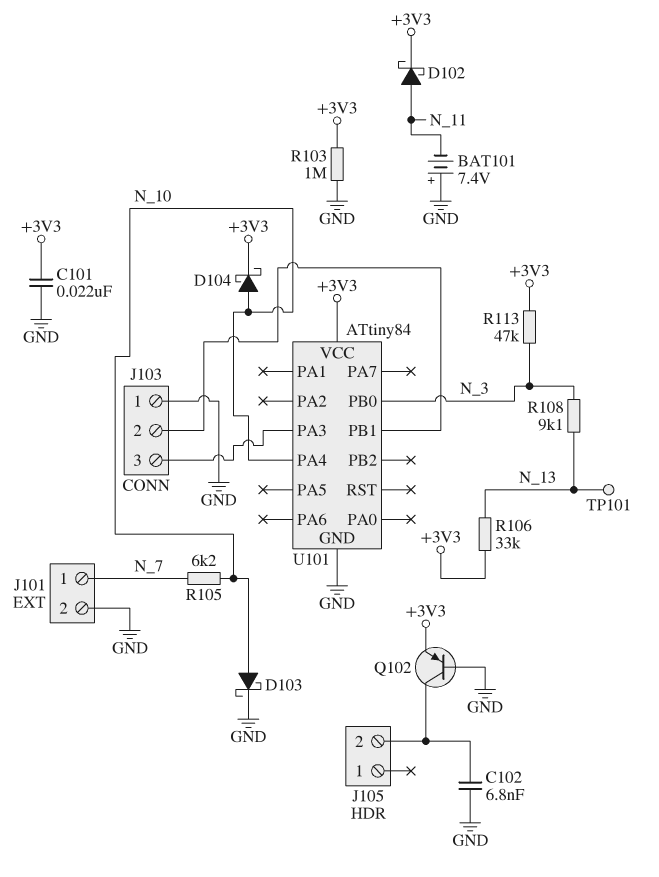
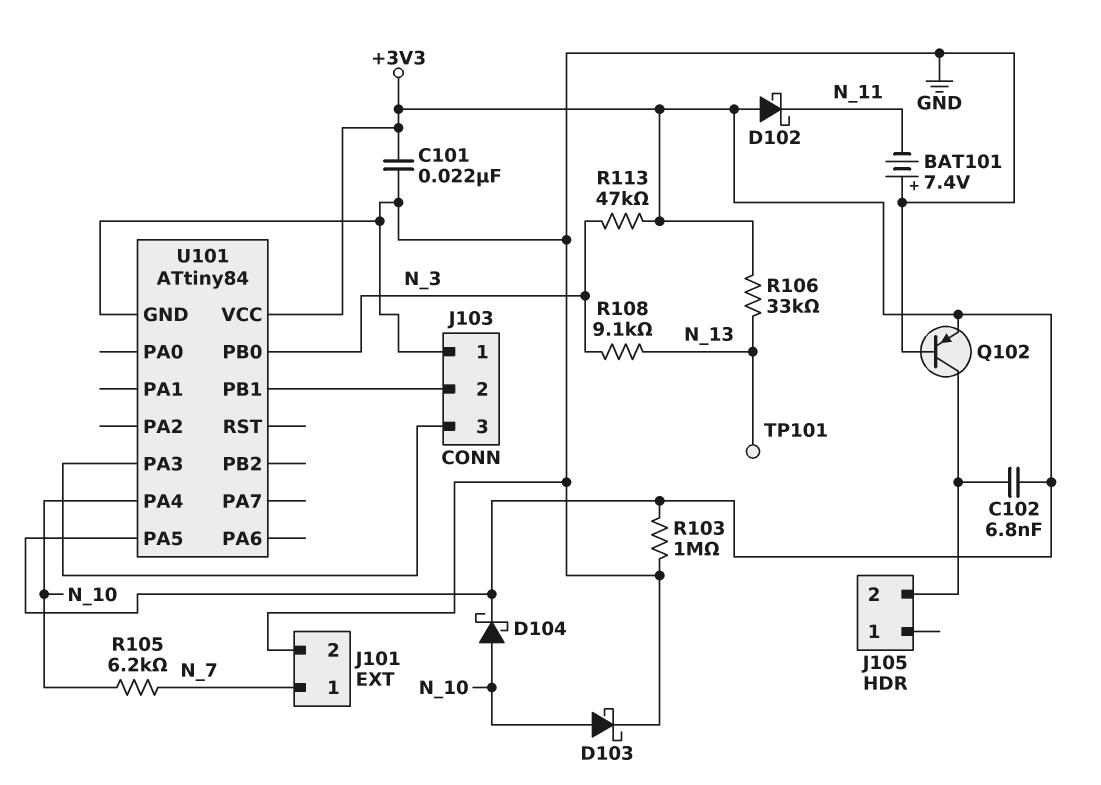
C102: 6.8nF (GND, J105/2) -> 6.8nF (+3V3, J105/2)
D102: schottky (A N_11, K +3V3) -> schottky (A +3V3, K N_11)
U101 pin PA5: none -> +3V3

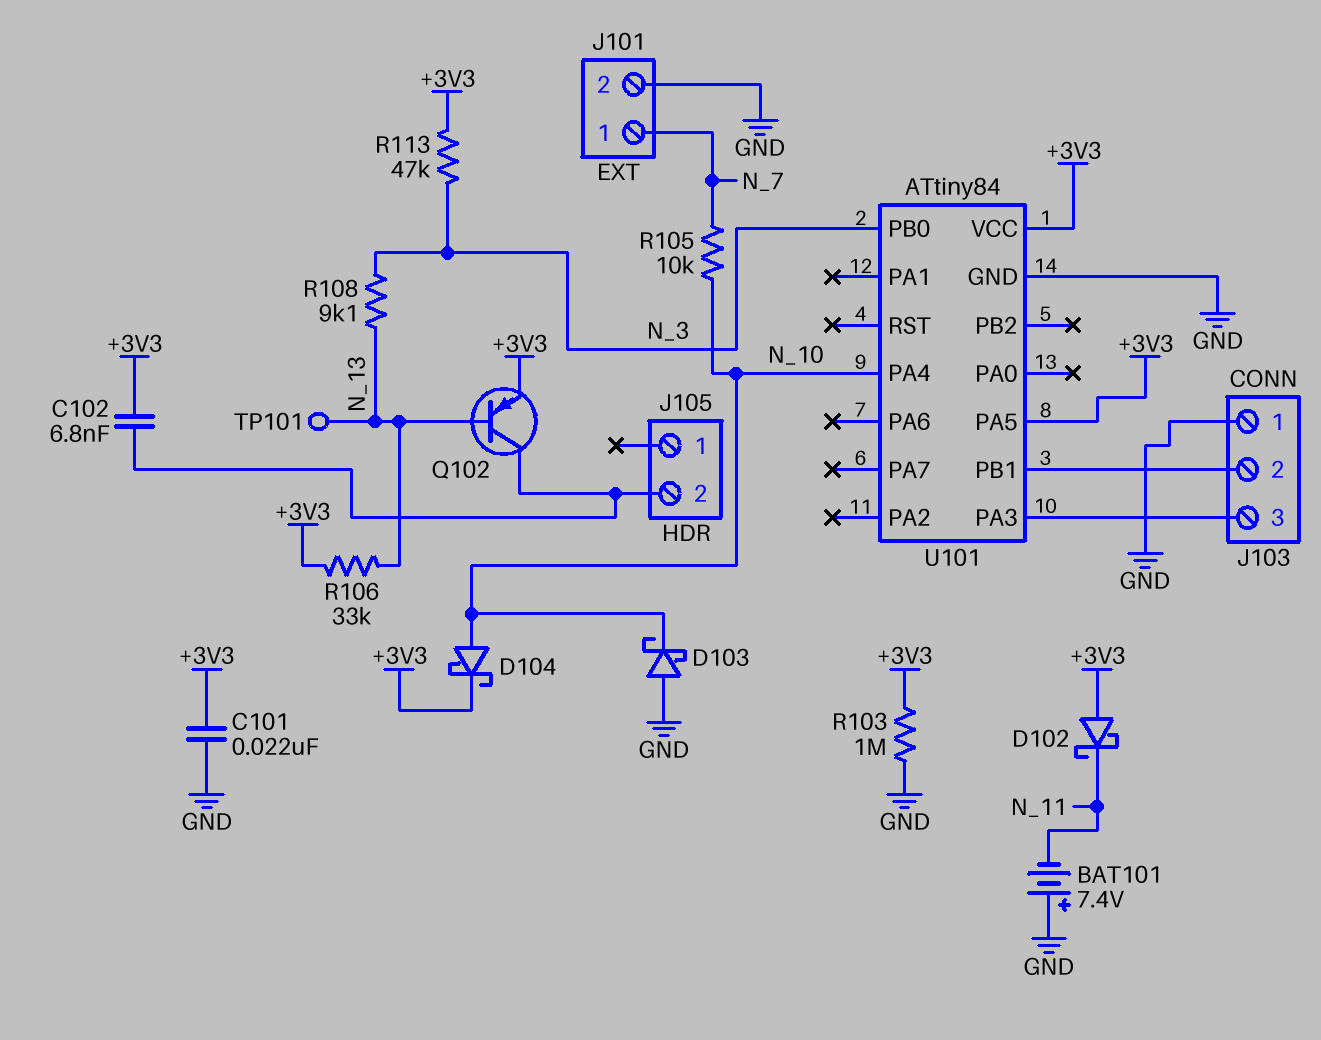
D103: schottky (A N_10, K GND) -> schottky (A GND, K N_10)
Q102: PNP (B GND, C J105/2, E +3V3) -> PNP (B N_13, C J105/2, E +3V3)
R105: 6.2k (N_7, N_10) -> 10k (N_7, N_10)

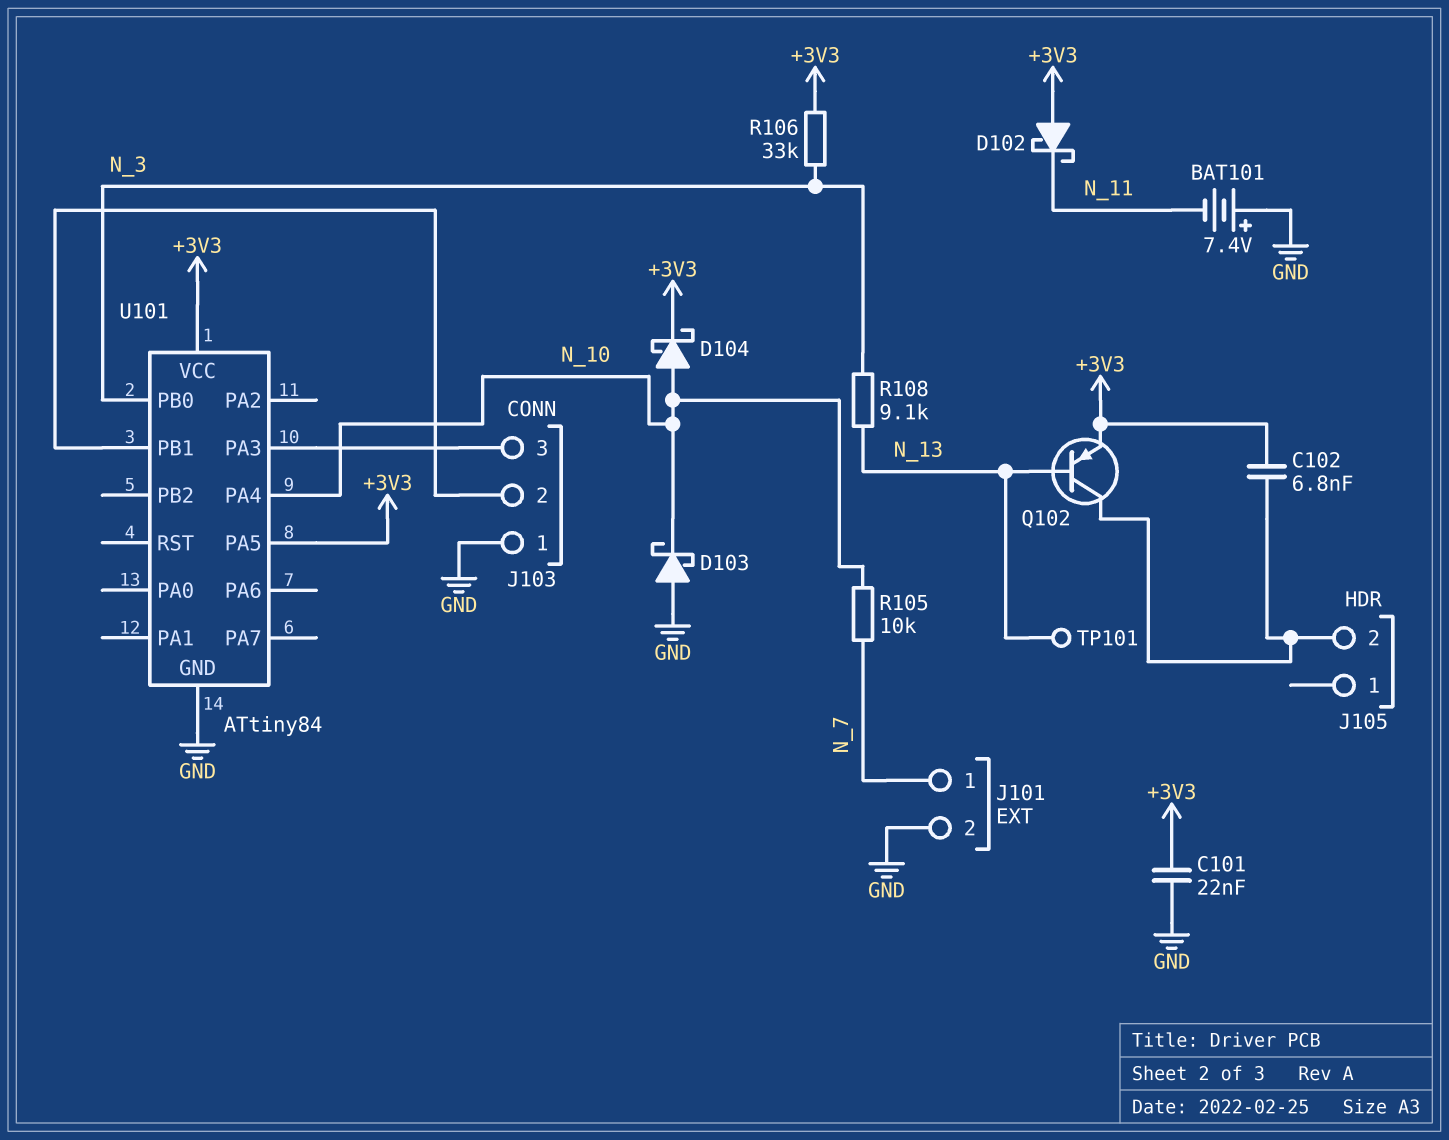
R103: 1M (+3V3, GND) -> none
R106: 33k (+3V3, N_13) -> 33k (+3V3, N_3)
R113: 47k (+3V3, N_3) -> none

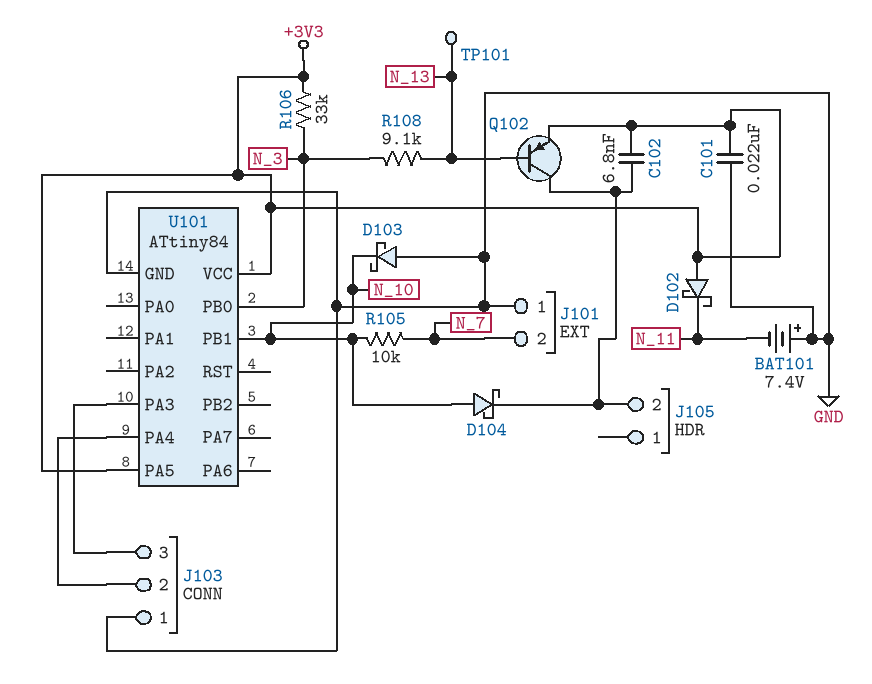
D104: schottky (A N_10, K +3V3) -> schottky (A N_10, K J105/2)
J101 pin 1: N_7 -> GND
J101 pin 2: GND -> N_7
U101 pin PA4: N_10 -> J103/2
U101 pin PB1: J103/2 -> N_10

